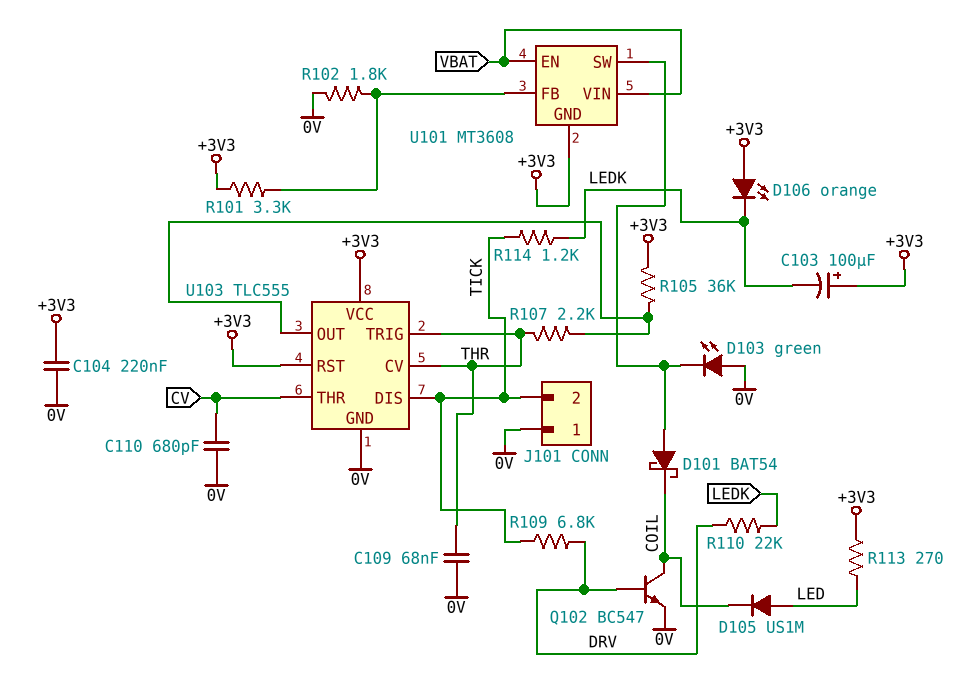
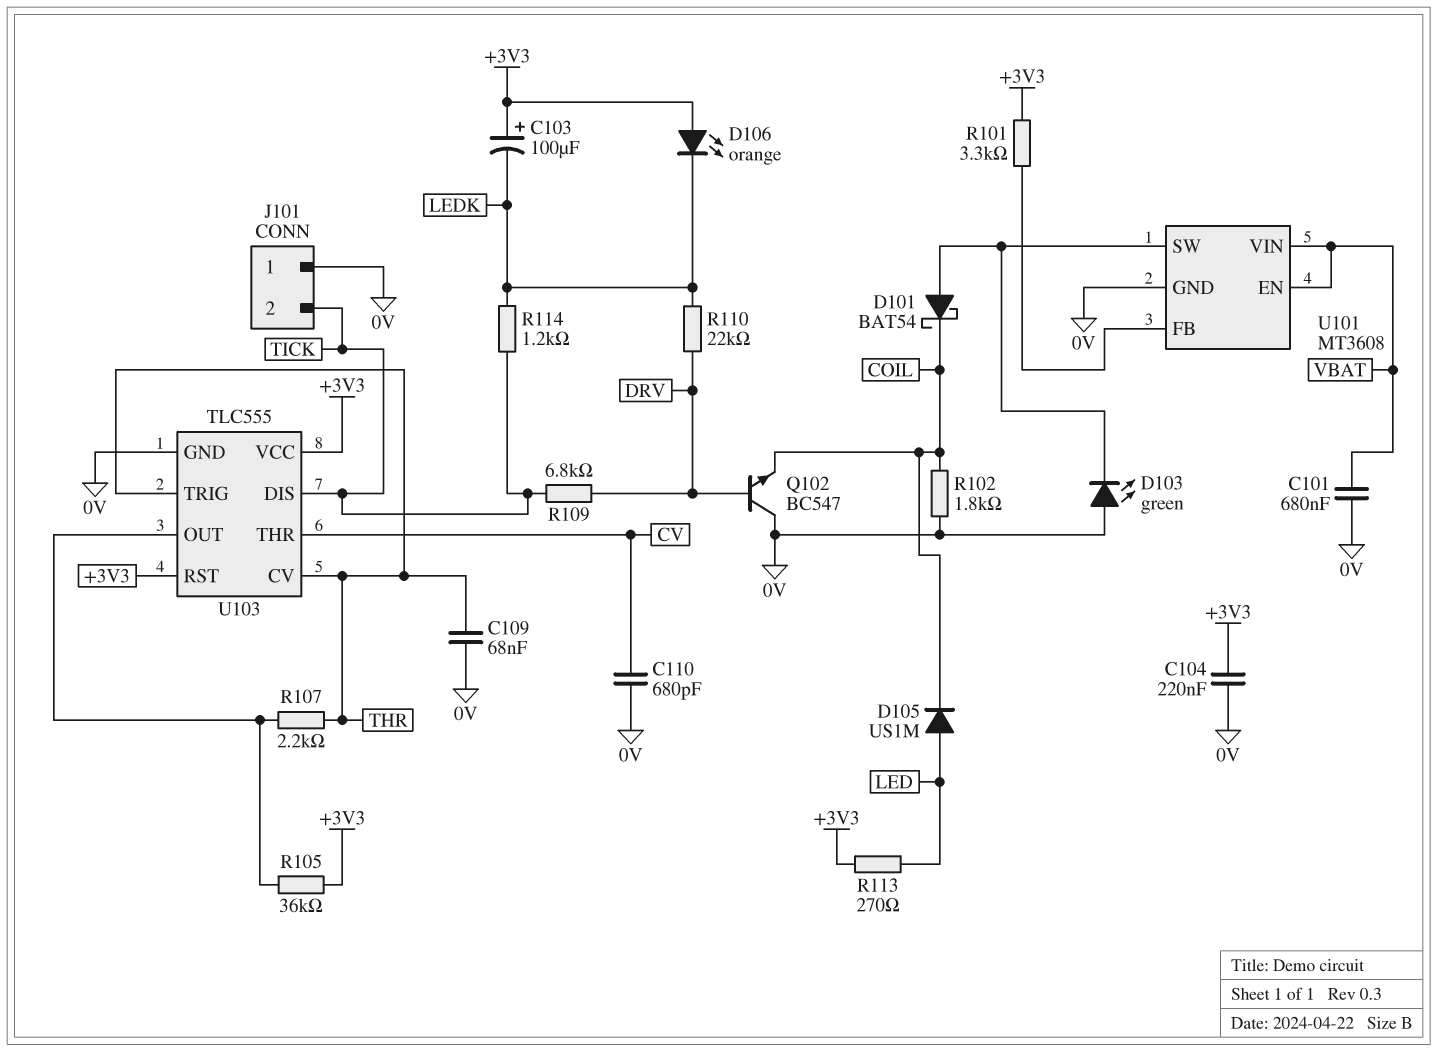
C101: none -> 680nF (0V, VBAT)
Q102: NPN BC547 (B DRV, C COIL, E 0V) -> NPN BC547 (B DRV, C 0V, E COIL)
R102: 1.8k (0V, U101/FB) -> 1.8k (0V, COIL)
U101 pin GND: +3V3 -> 0V

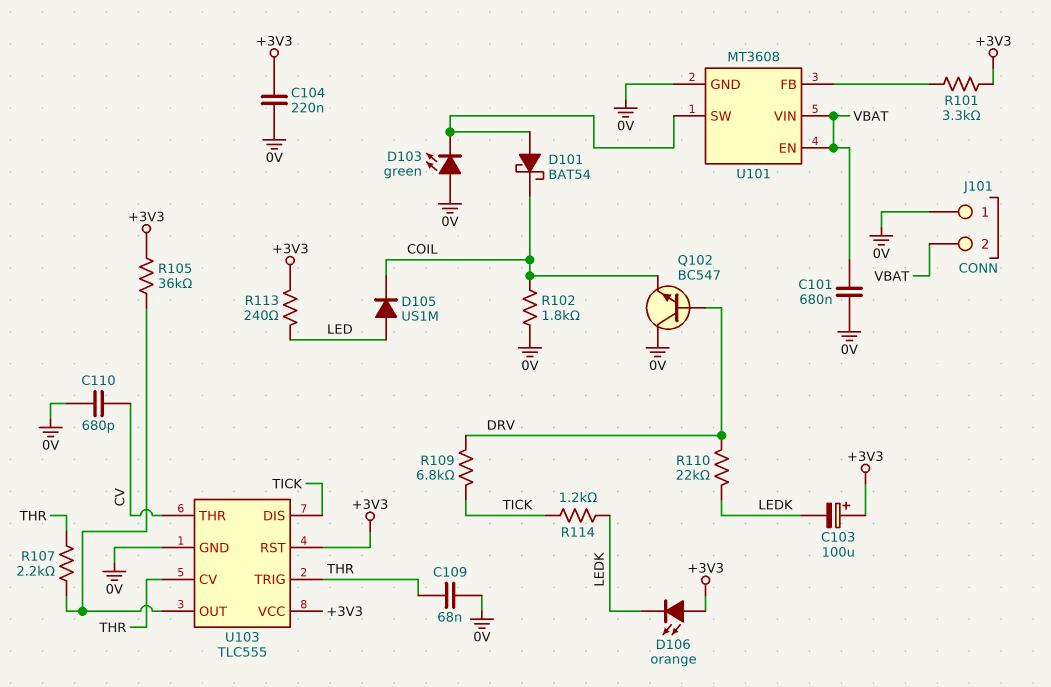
J101 pin 2: TICK -> VBAT
R113: 270 (+3V3, LED) -> 240 (+3V3, LED)

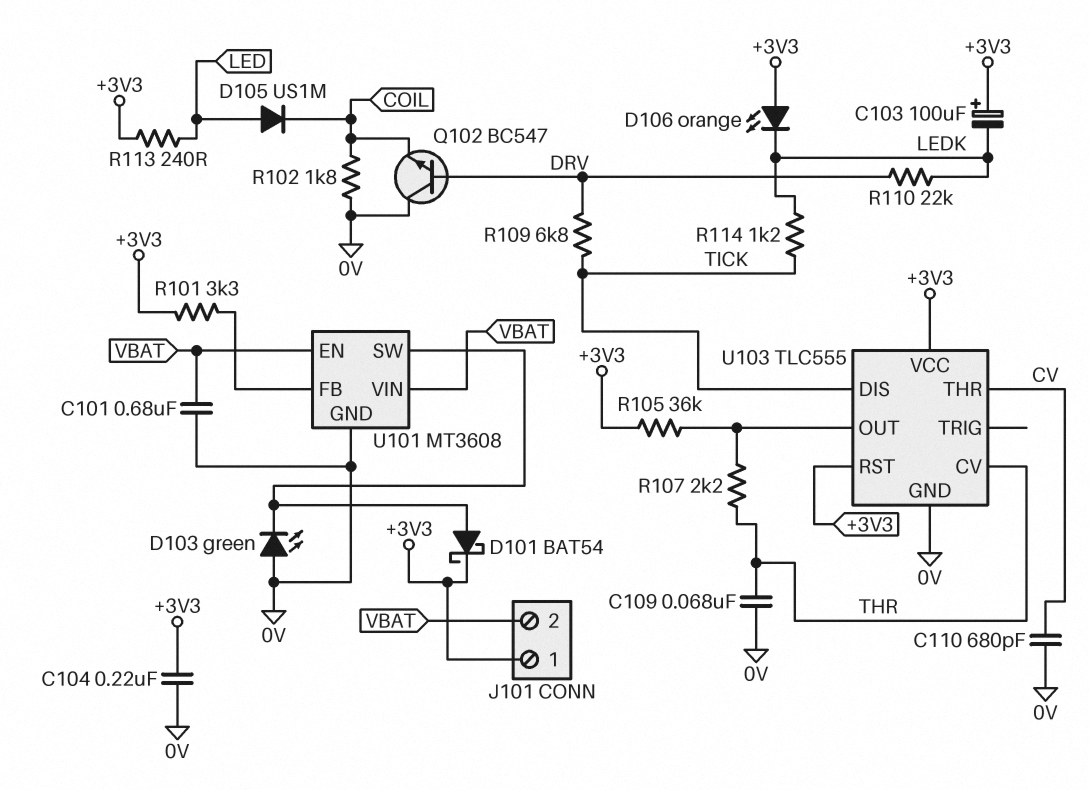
D101: schottky BAT54 (A U101/SW, K COIL) -> schottky BAT54 (A U101/SW, K +3V3)
J101 pin 1: 0V -> +3V3
U103 pin TRIG: THR -> none

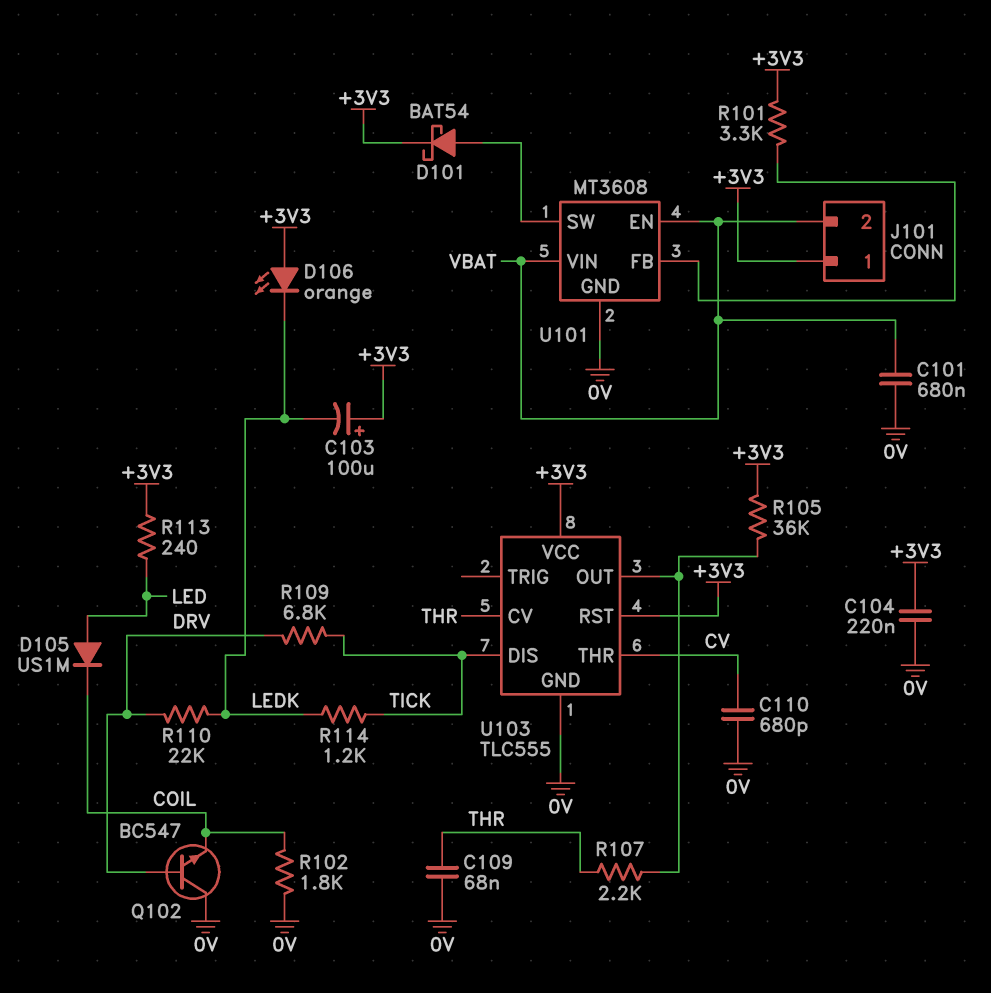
D103: LED green (A 0V, K U101/SW) -> none

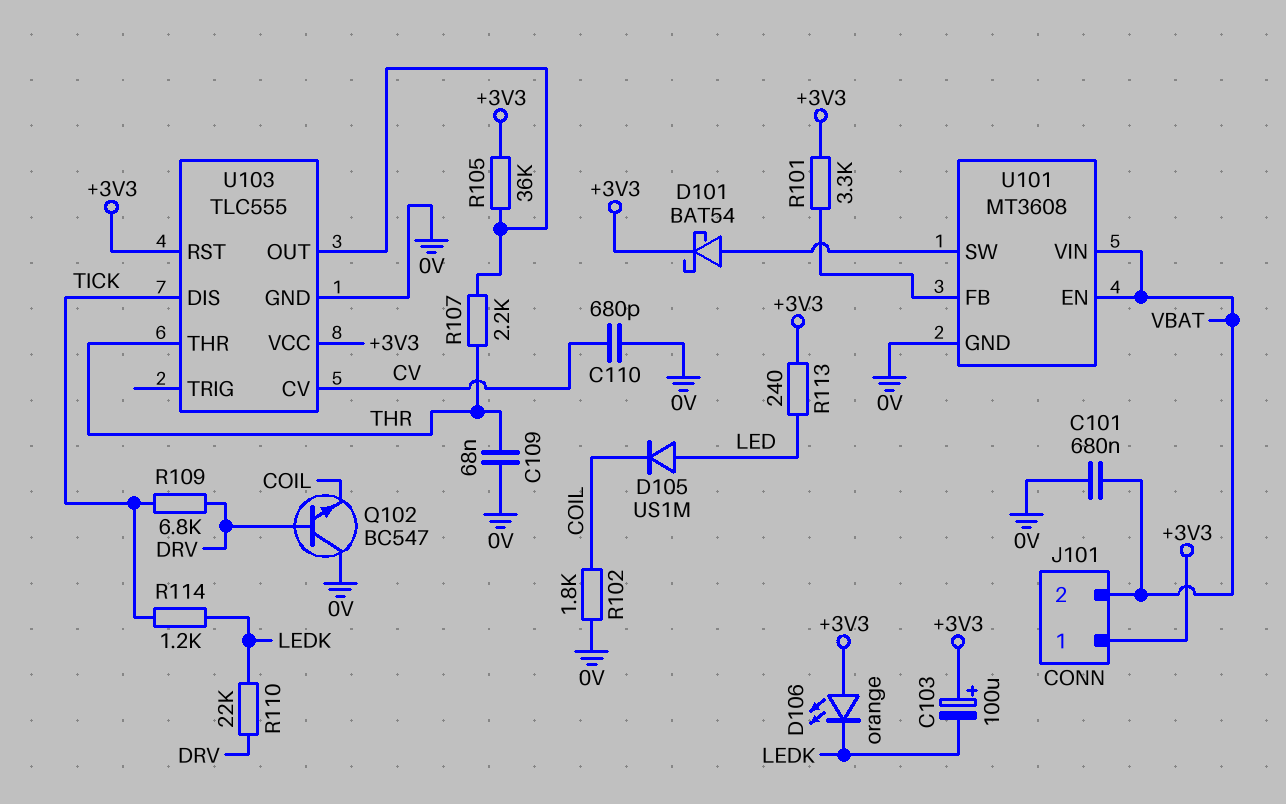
C104: 220nF (+3V3, 0V) -> none
U103 pin CV: THR -> CV
U103 pin THR: CV -> THR

